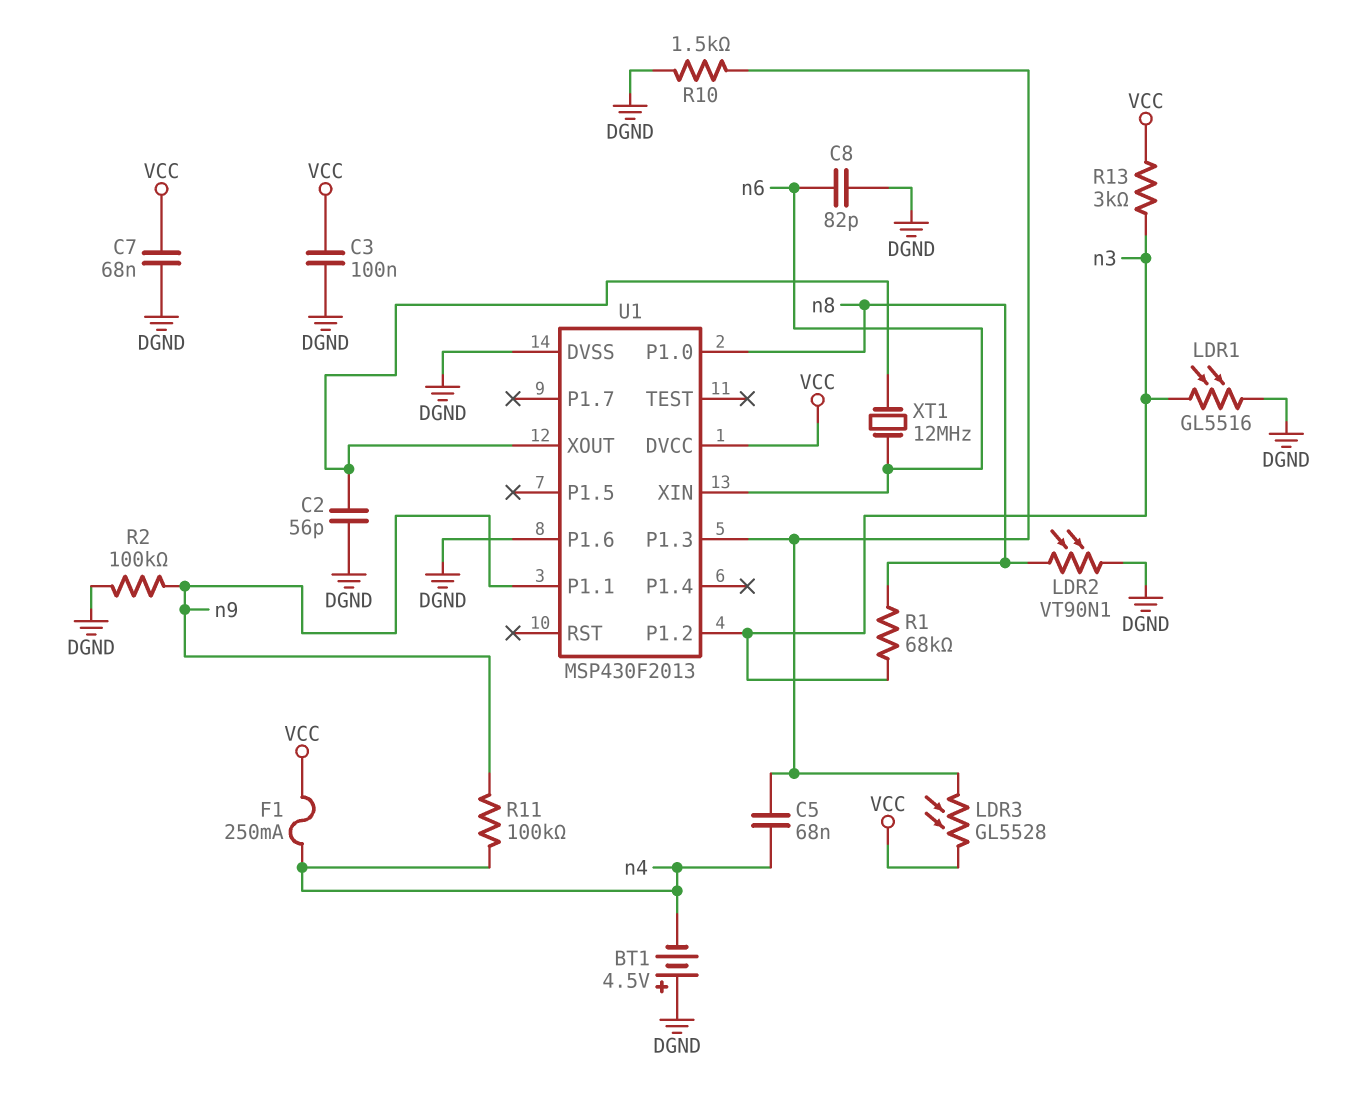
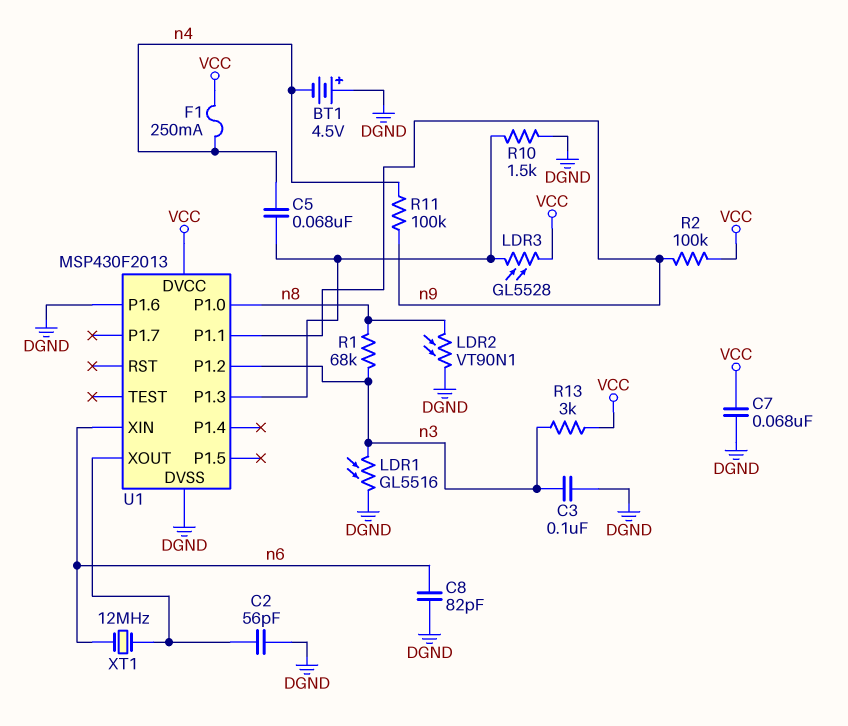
C3: 100nF (DGND, VCC) -> 100nF (DGND, n3)
R2: 100k (DGND, n9) -> 100k (VCC, n9)

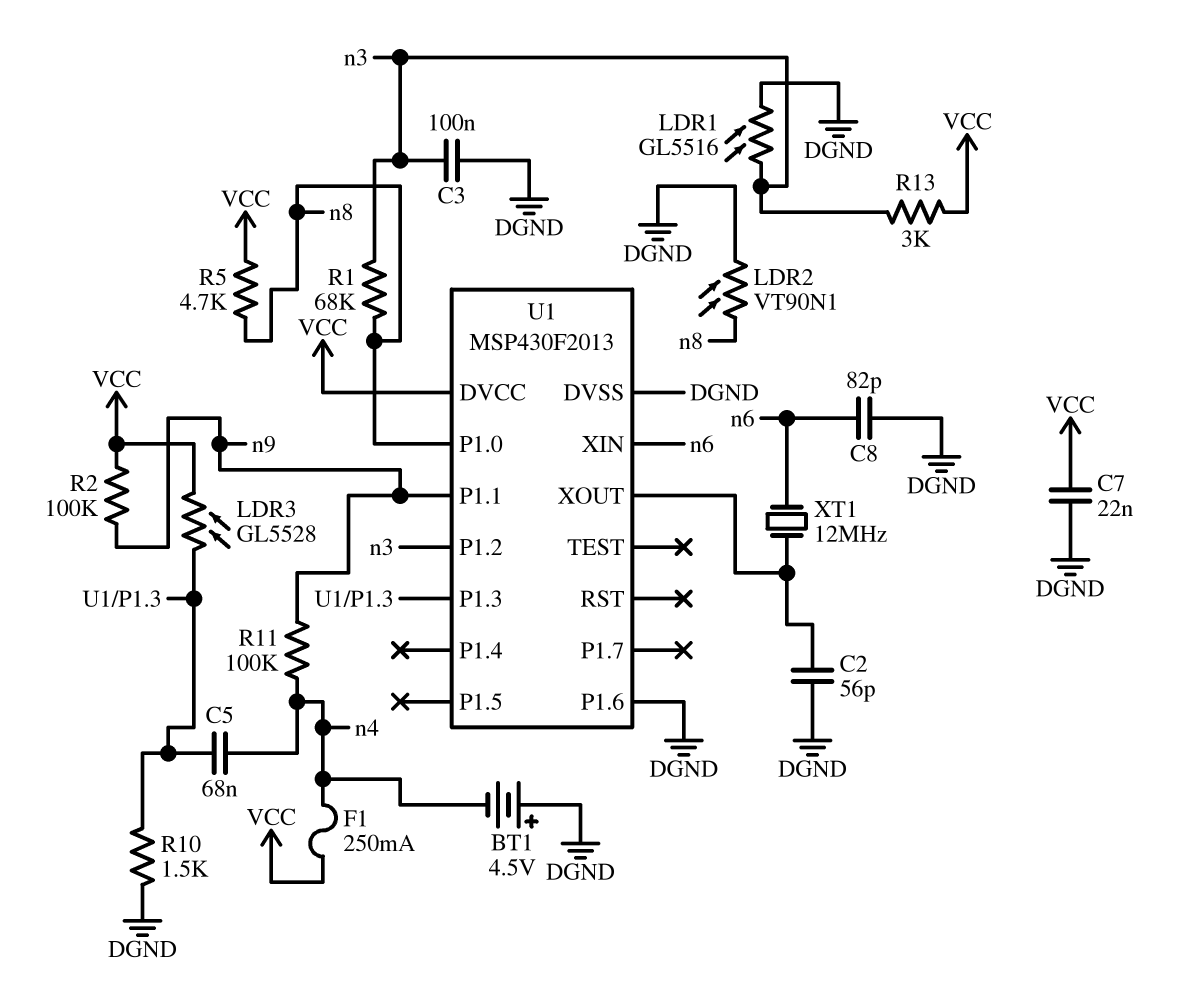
C7: 68nF (DGND, VCC) -> 22nF (DGND, VCC)
R5: none -> 4.7k (VCC, n8)

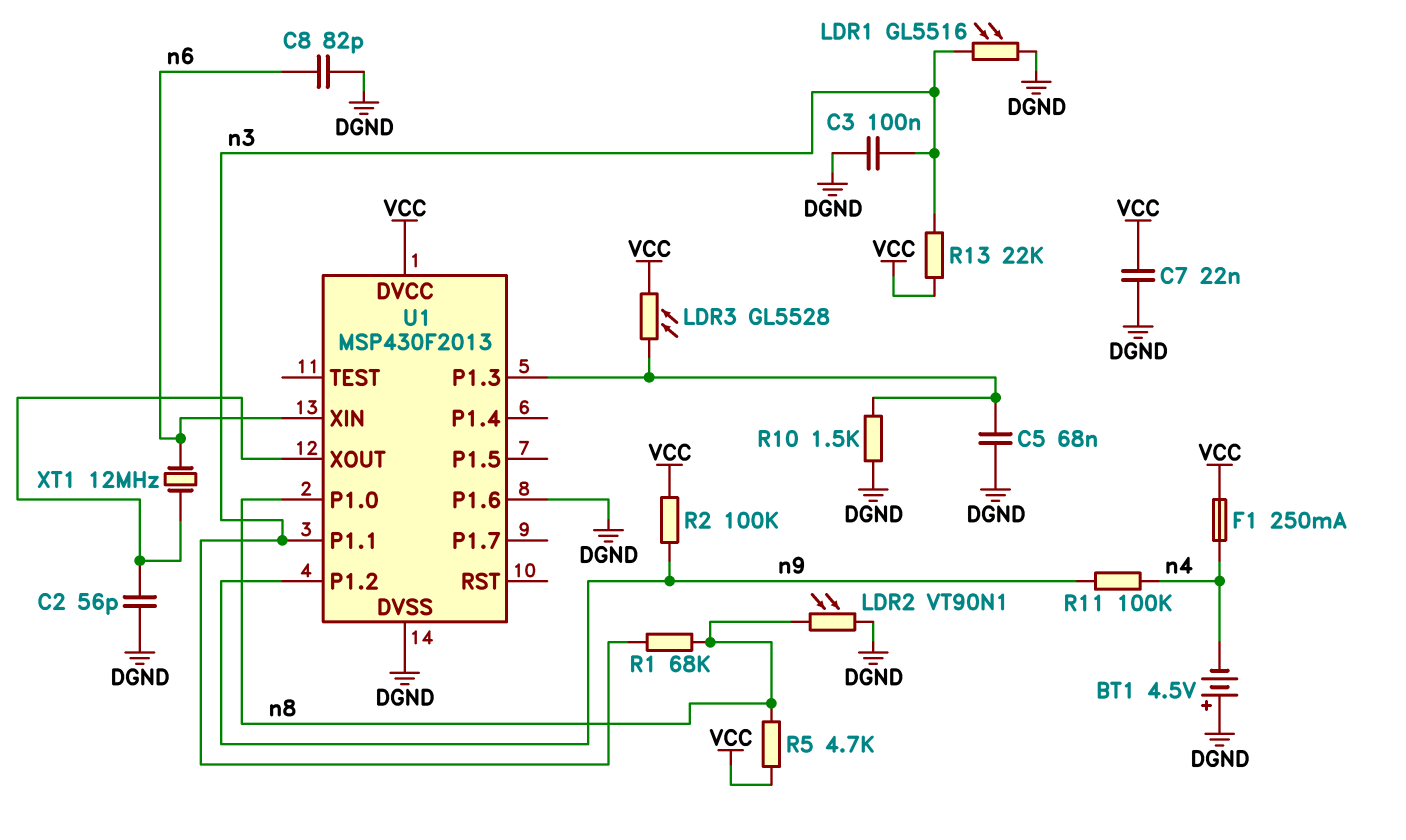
C5: 68nF (U1/P1.3, n4) -> 68nF (DGND, U1/P1.3)
R13: 3k (VCC, n3) -> 22k (VCC, n3)
U1 pin P1.1: n9 -> n3
U1 pin P1.2: n3 -> n9

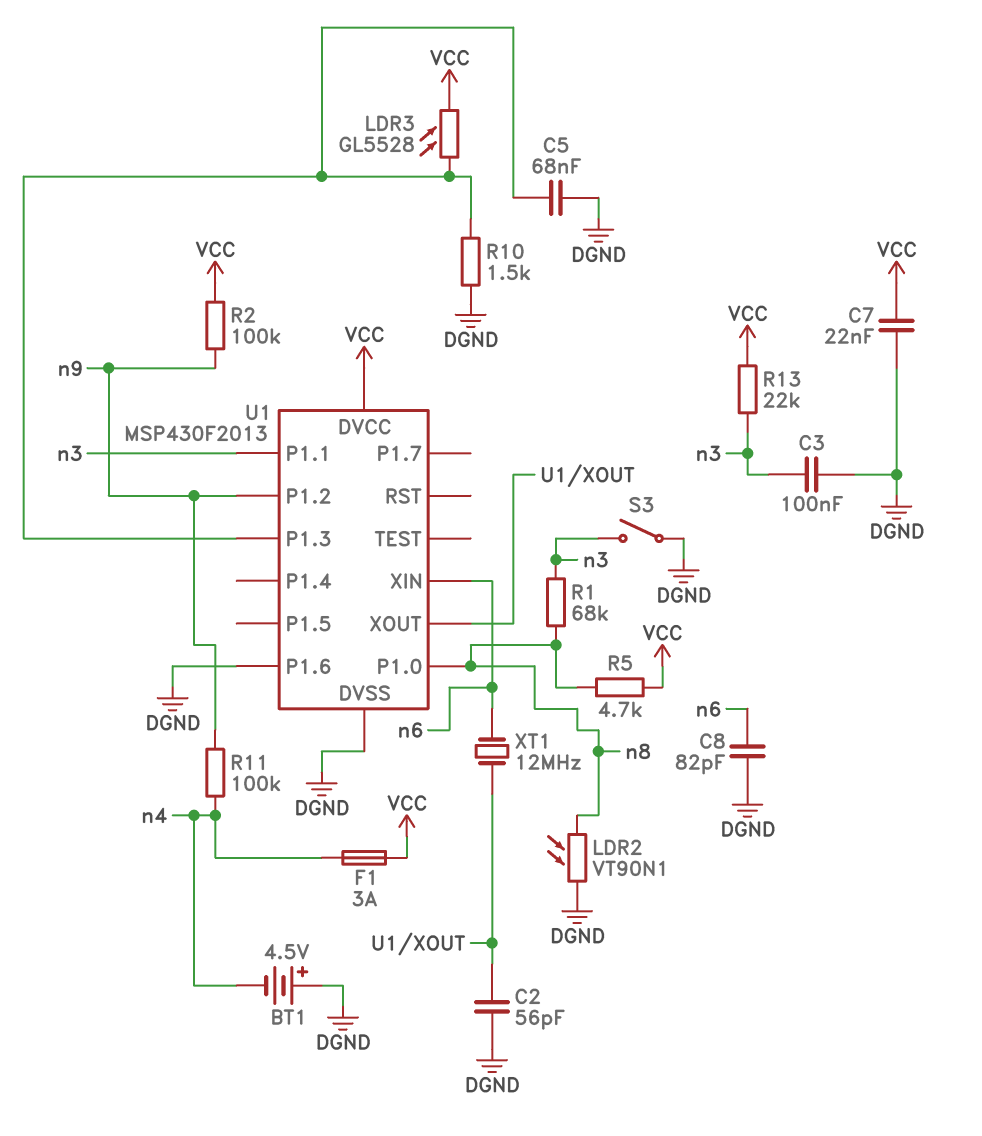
F1: 250mA (VCC, n4) -> 3A (VCC, n4)
LDR1: GL5516 (DGND, n3) -> none
S3: none -> switch (DGND, n3)

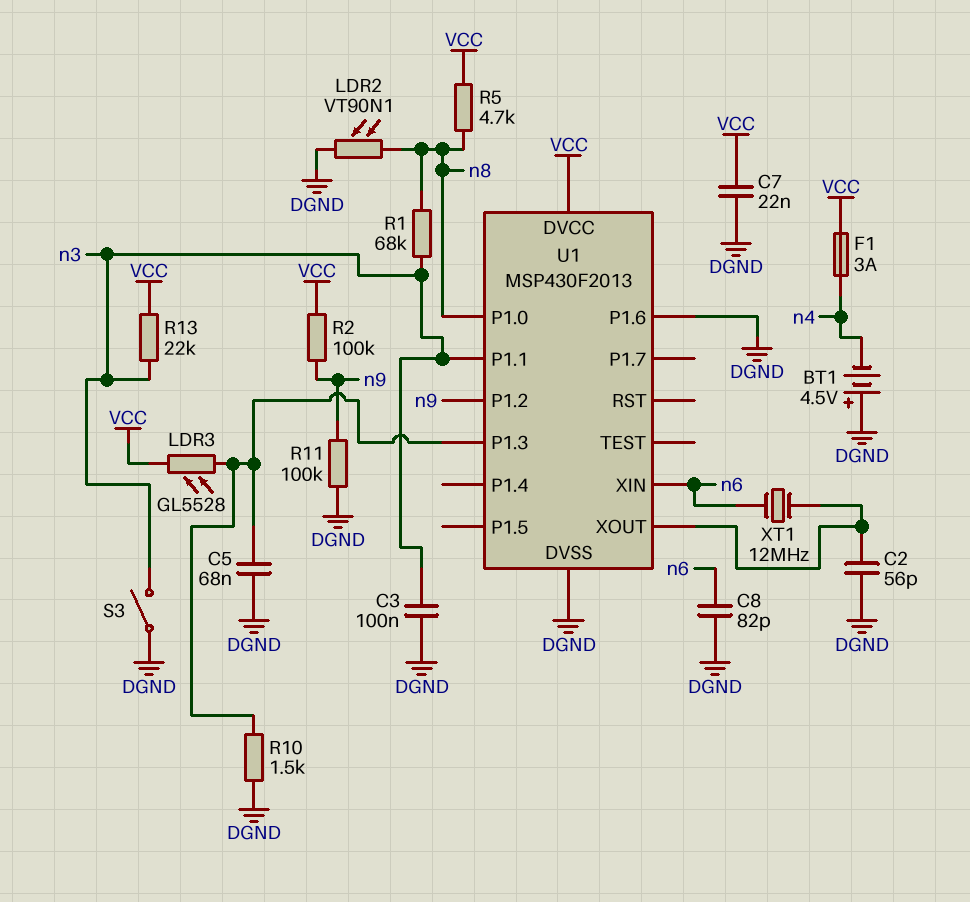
R11: 100k (n4, n9) -> 100k (DGND, n9)

